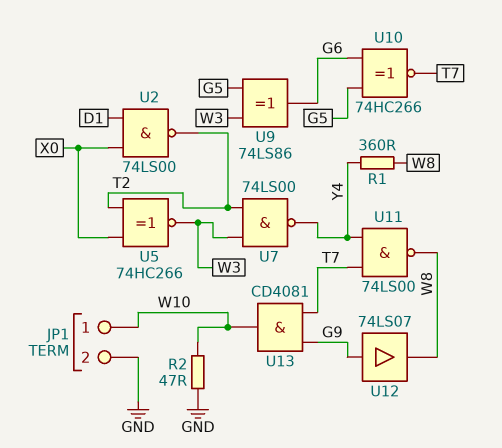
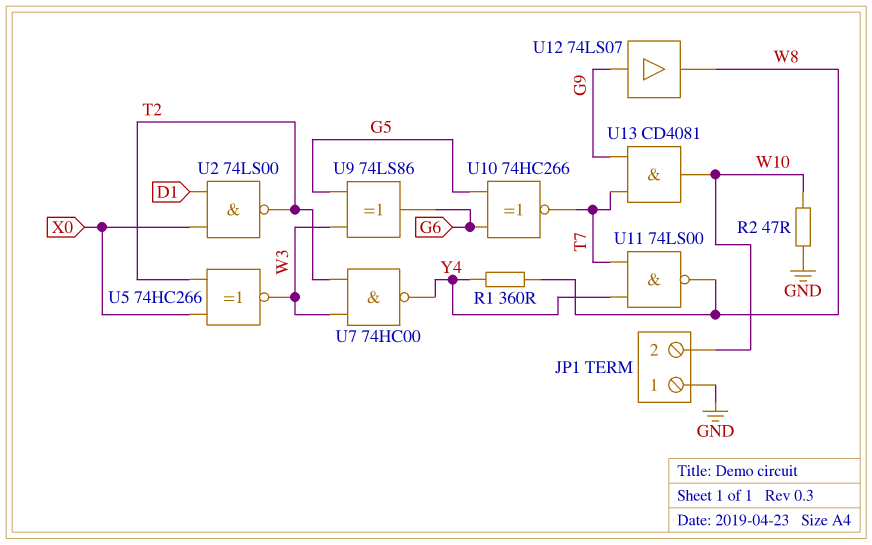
JP1 pin 1: W10 -> GND
JP1 pin 2: GND -> W10
U7: NAND 74LS00 (in T2, in W3, out Y4) -> NAND 74HC00 (in T2, in W3, out Y4)

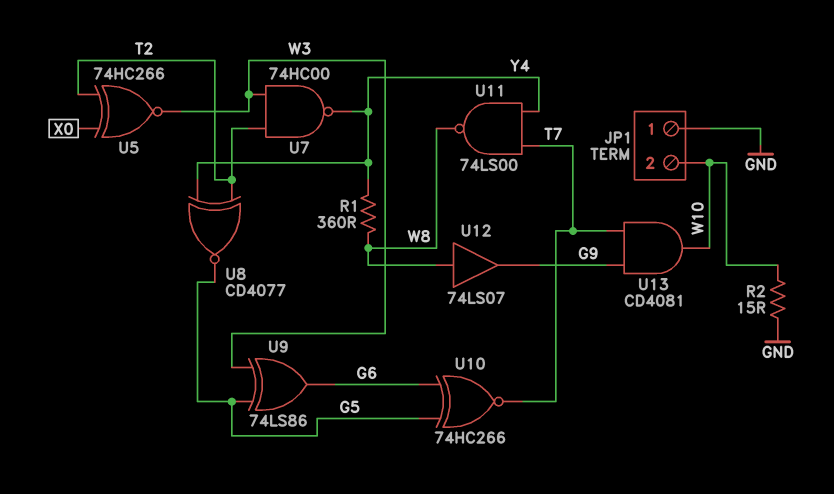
R2: 47 (GND, W10) -> 15 (GND, W10)
U2: NAND 74LS00 (in D1, in X0, out T2) -> none
U8: none -> XNOR CD4077 (in T2, in Y4, out G5)
U12: buffer 74LS07 (in G9, out W8) -> buffer 74LS07 (in W8, out G9)

